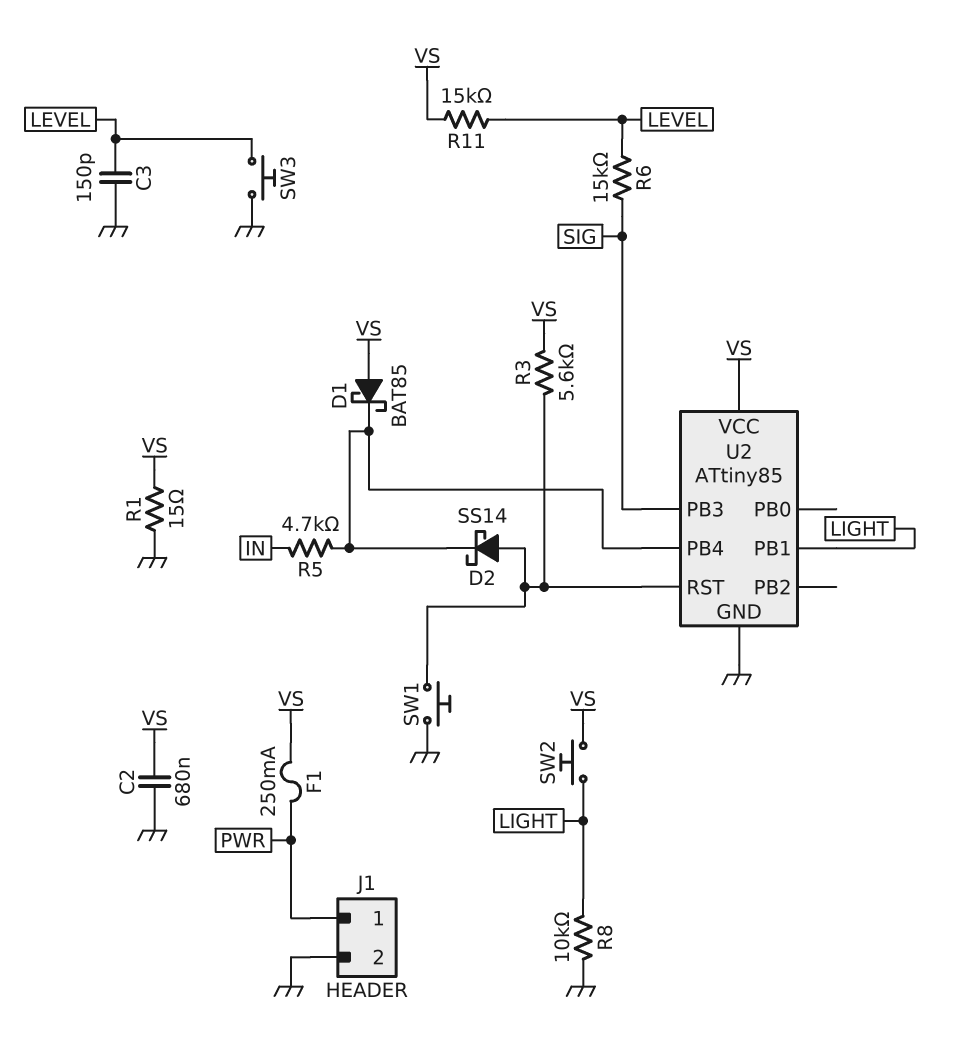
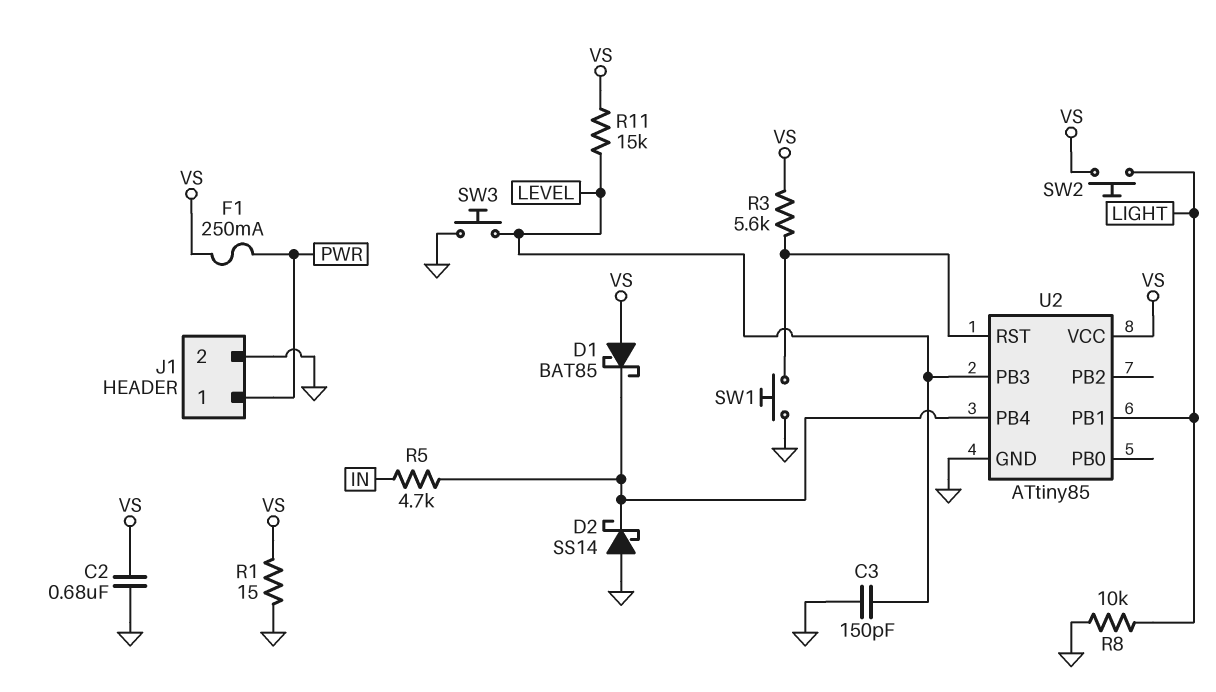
D2: schottky SS14 (A U2/RST, K U2/PB4) -> schottky SS14 (A GND, K U2/PB4)
R6: 15k (LEVEL, SIG) -> none
U2 pin PB3: SIG -> LEVEL

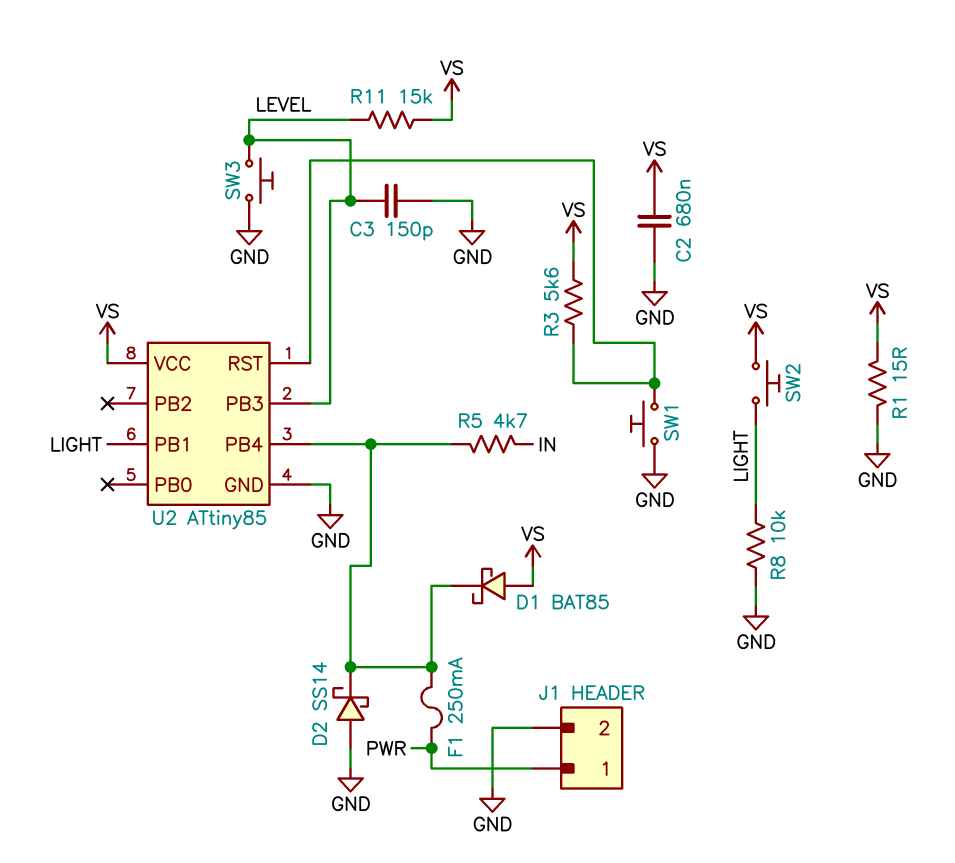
F1: 250mA (PWR, VS) -> 250mA (PWR, U2/PB4)

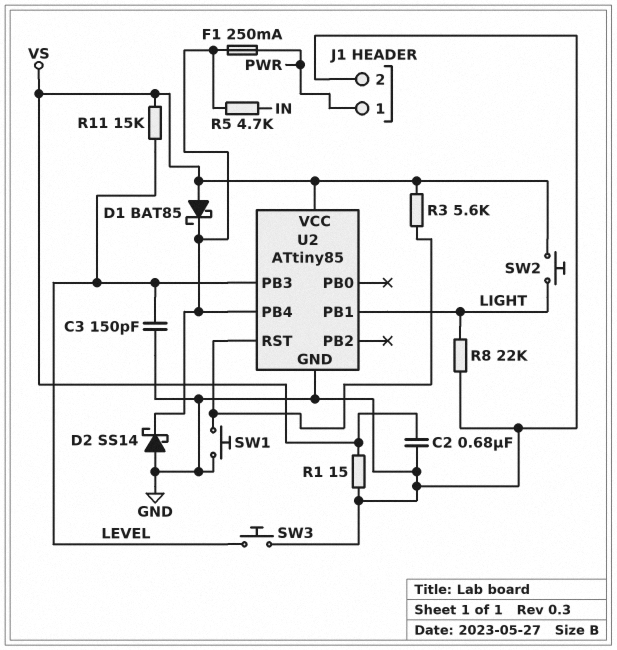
R8: 10k (GND, LIGHT) -> 22k (GND, LIGHT)

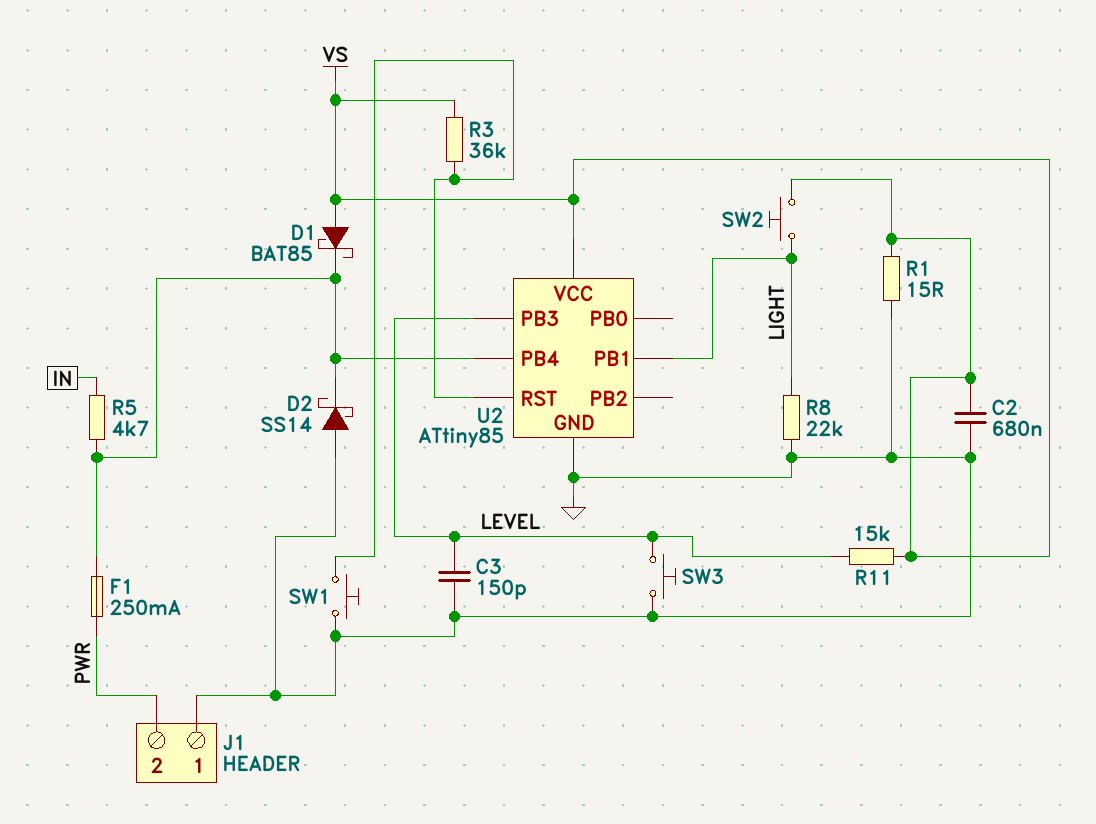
J1 pin 1: PWR -> GND
J1 pin 2: GND -> PWR
R3: 5.6k (U2/RST, VS) -> 36k (U2/RST, VS)

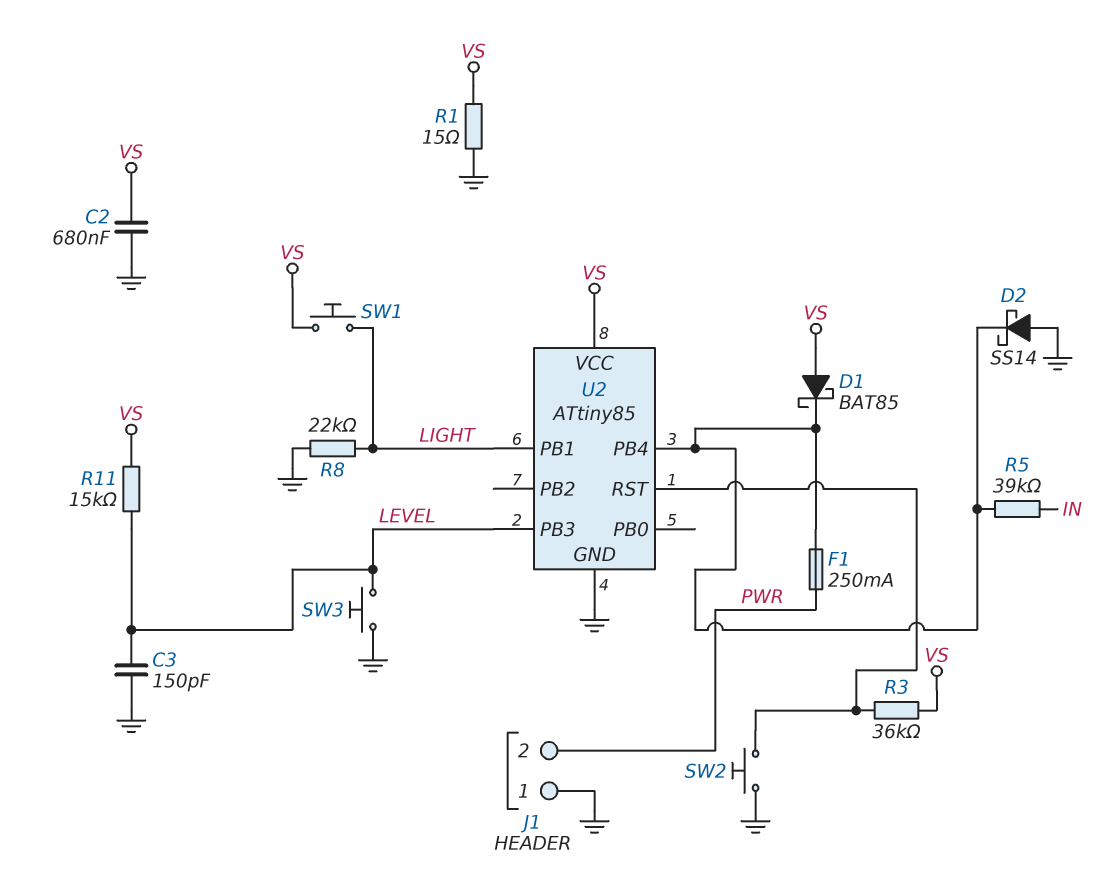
R5: 4.7k (IN, U2/PB4) -> 39k (IN, U2/PB4)
SW1: button (GND, U2/RST) -> button (LIGHT, VS)
SW2: button (LIGHT, VS) -> button (GND, U2/RST)

